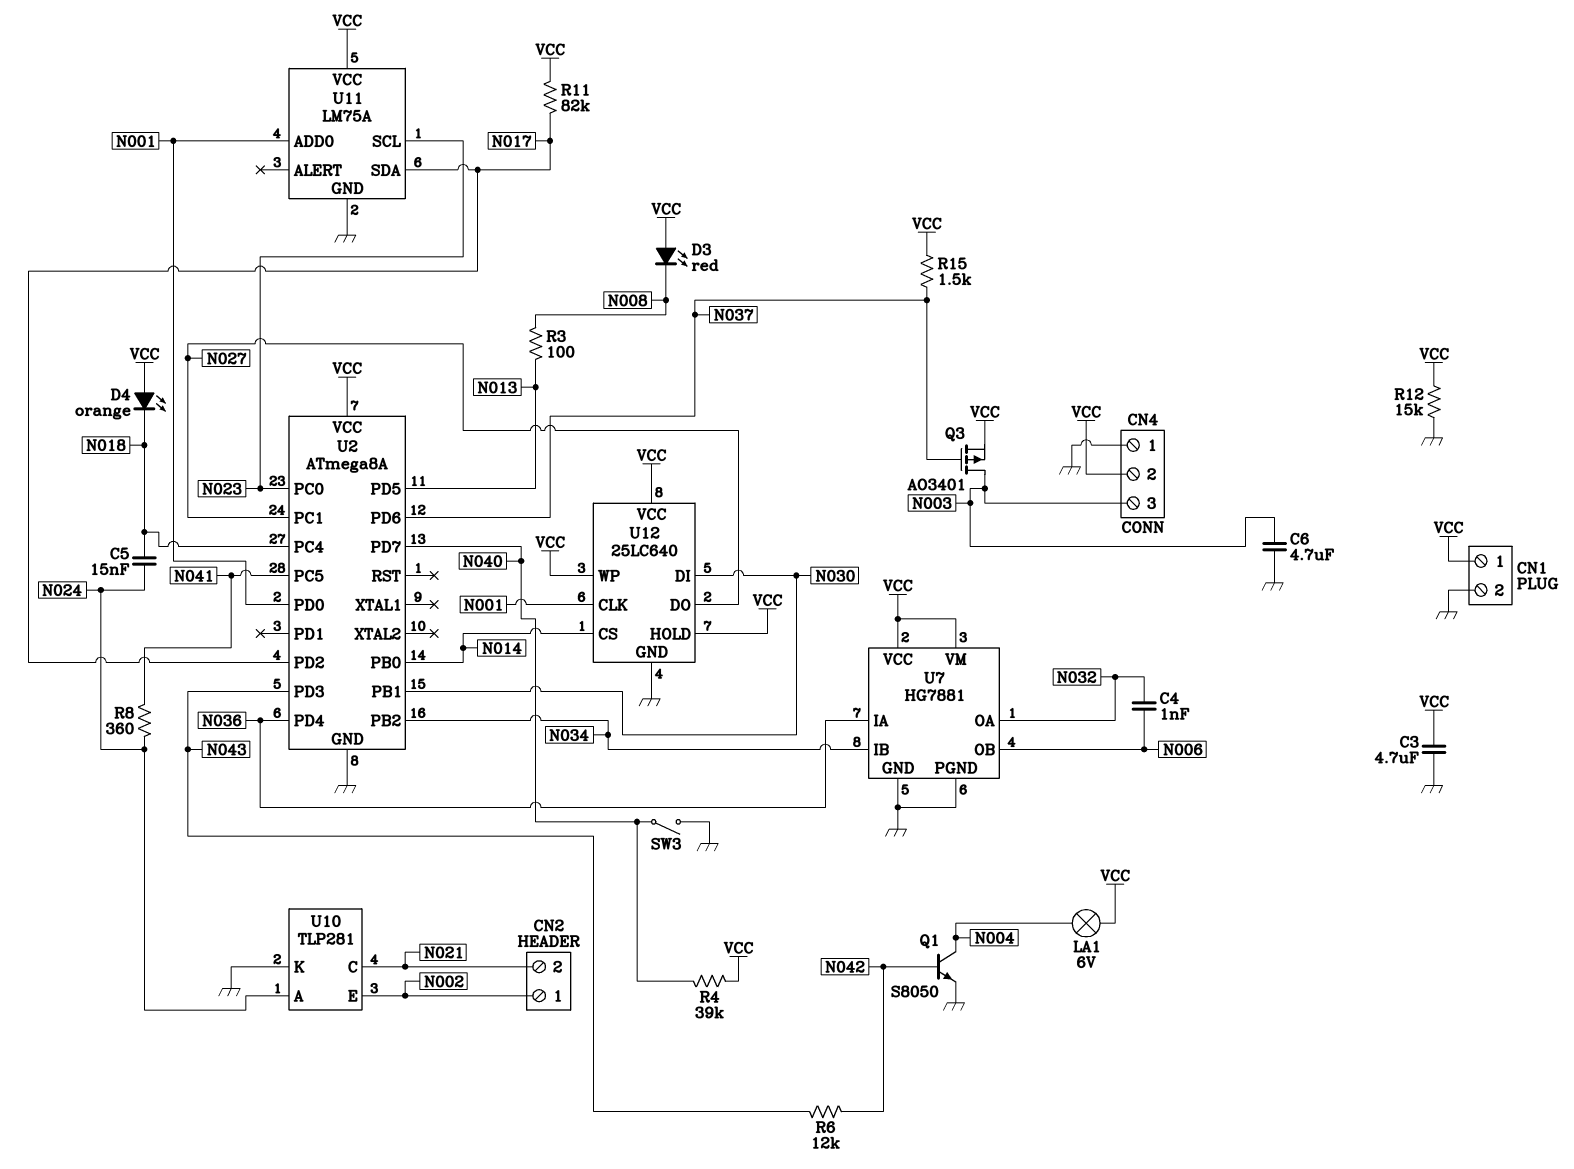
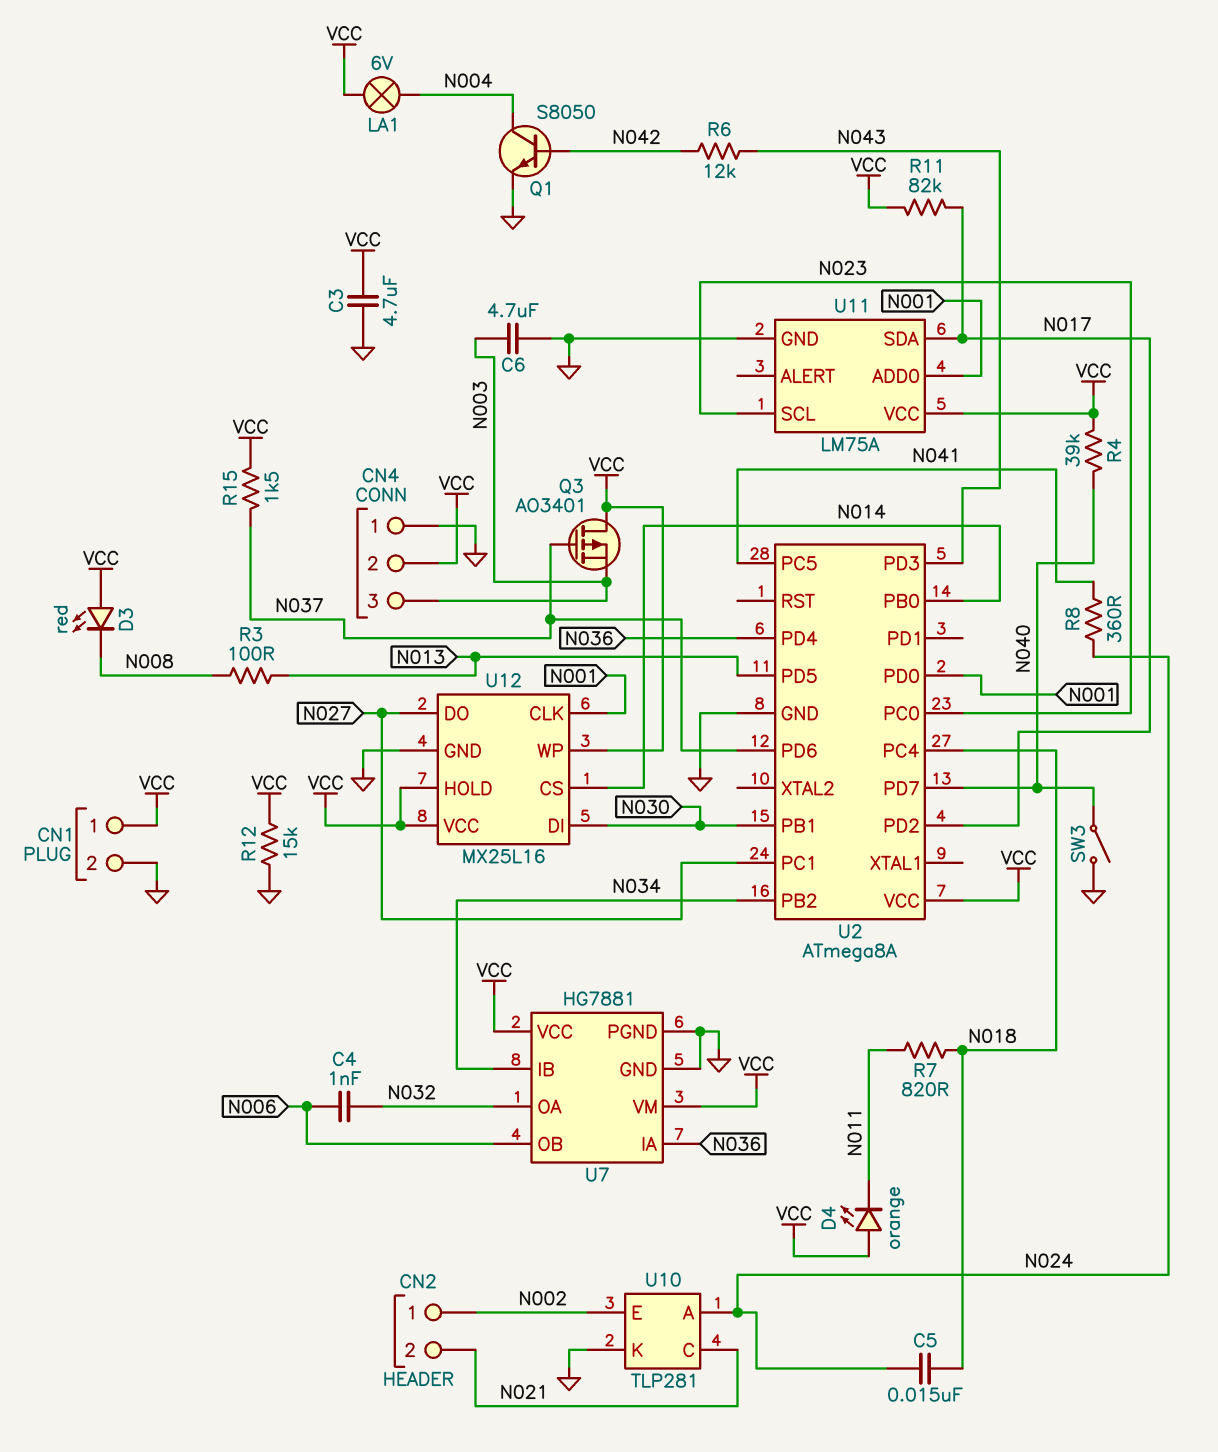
D4: LED orange (A VCC, K N018) -> LED orange (A VCC, K N011)
Q3: PMOS AO3401 (G N037, D N003, S VCC) -> PMOS AO3401 (G N037, D VCC, S N003)
R7: none -> 820 (N011, N018)
U12: 25LC640 -> MX25L16

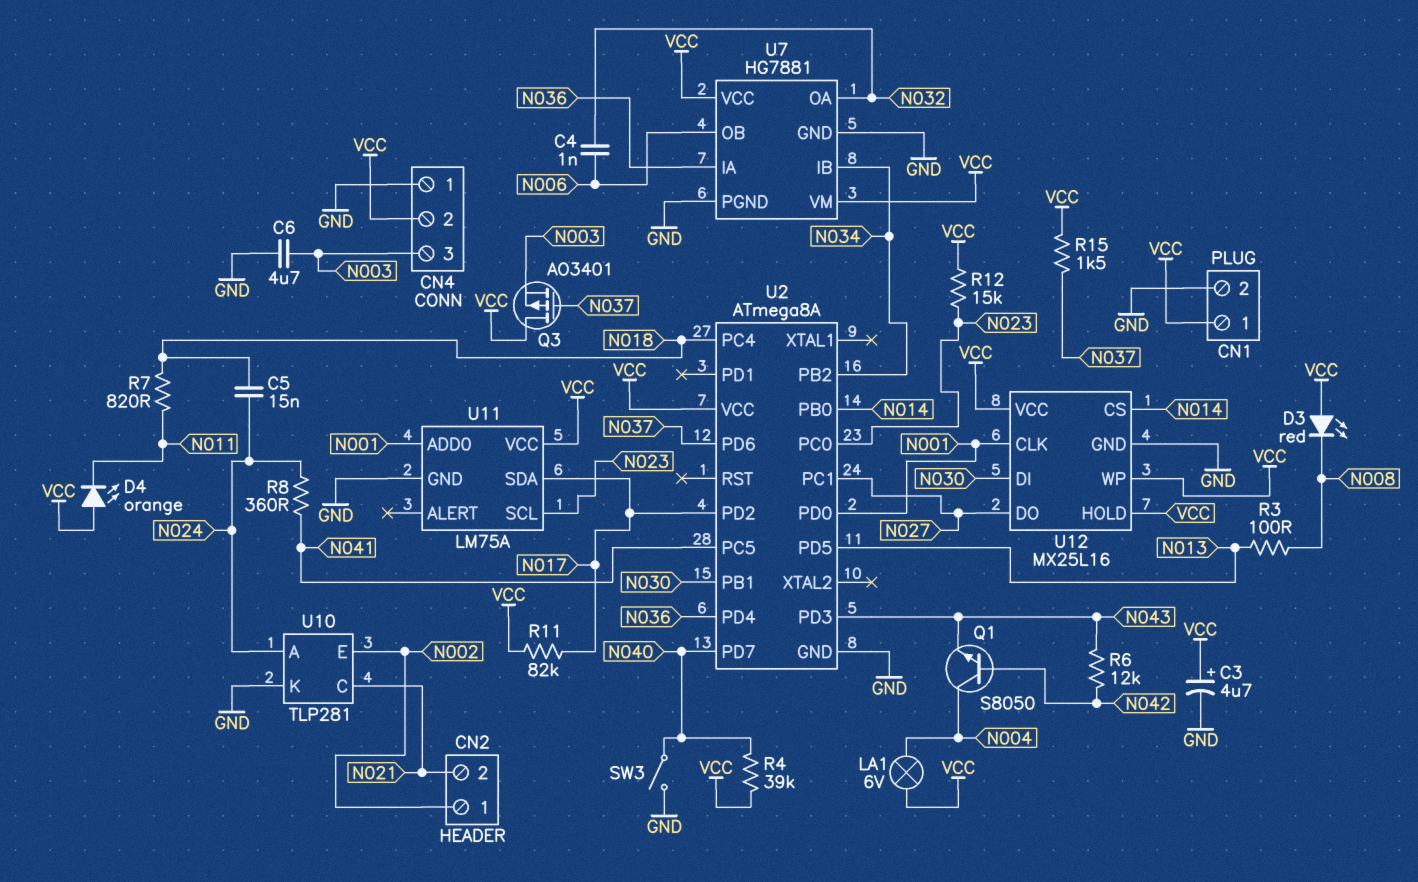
C3: 4.7uF (GND, VCC) -> 4.7uF (plus VCC, minus GND)
Q1: NPN S8050 (B N042, C N004, E GND) -> NPN S8050 (B N042, C N004, E N043)
R12: 15k (GND, VCC) -> 15k (N023, VCC)

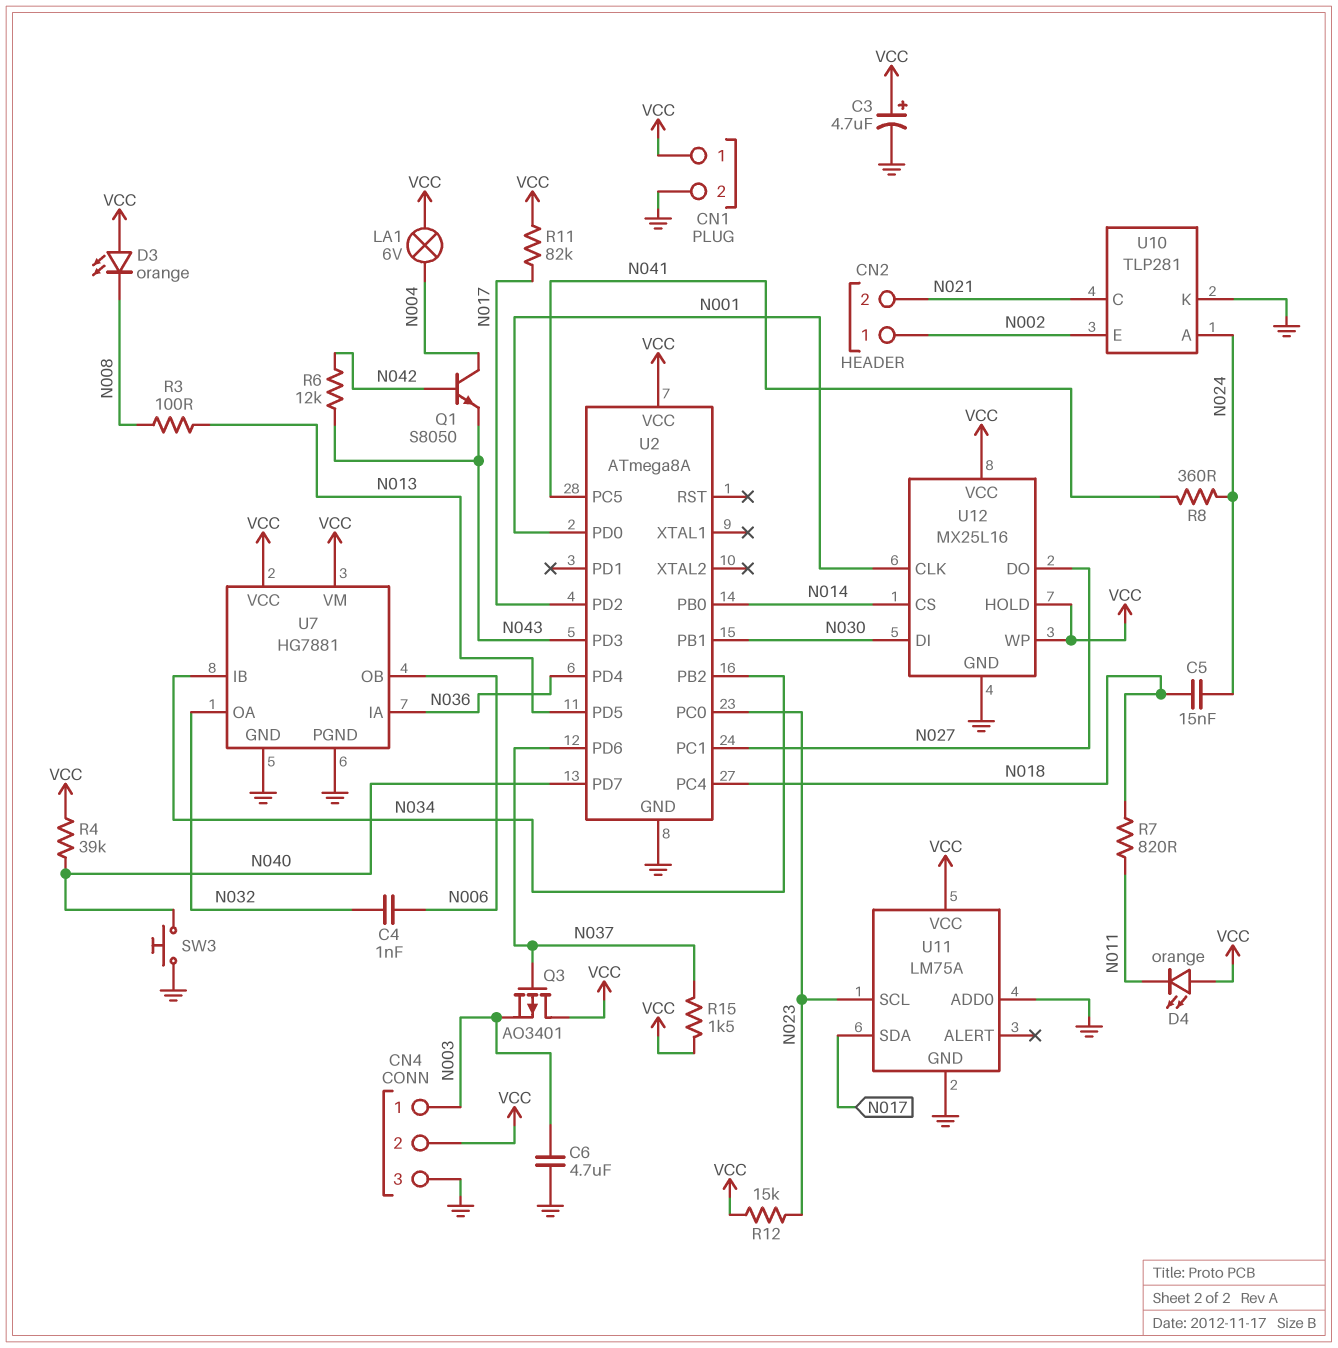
CN4 pin 1: GND -> N003
CN4 pin 3: N003 -> GND
D3: LED red (A VCC, K N008) -> LED orange (A VCC, K N008)
SW3: switch (GND, N040) -> button (GND, N040)
U11 pin ADD0: N001 -> GND

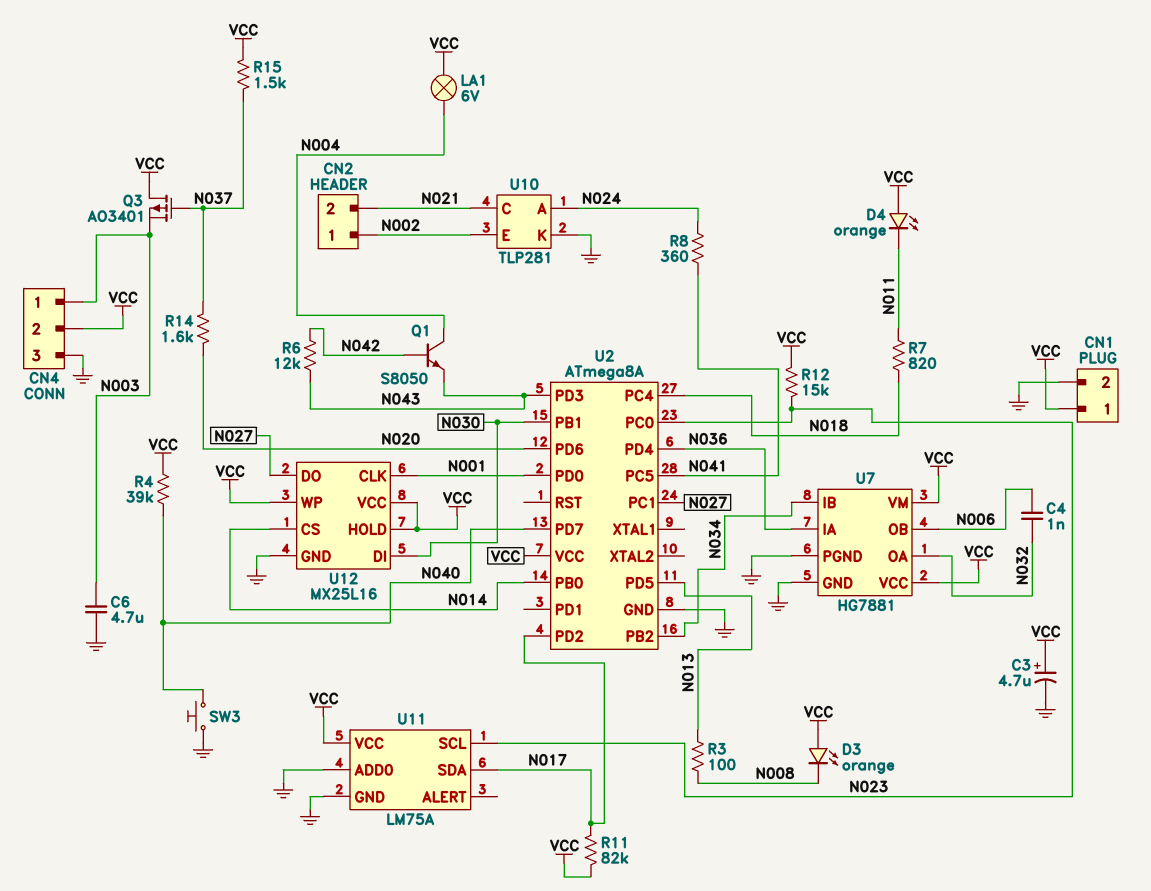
C5: 15nF (N018, N024) -> none
R14: none -> 1.6k (N020, N037)
U2 pin PD6: N037 -> N020

